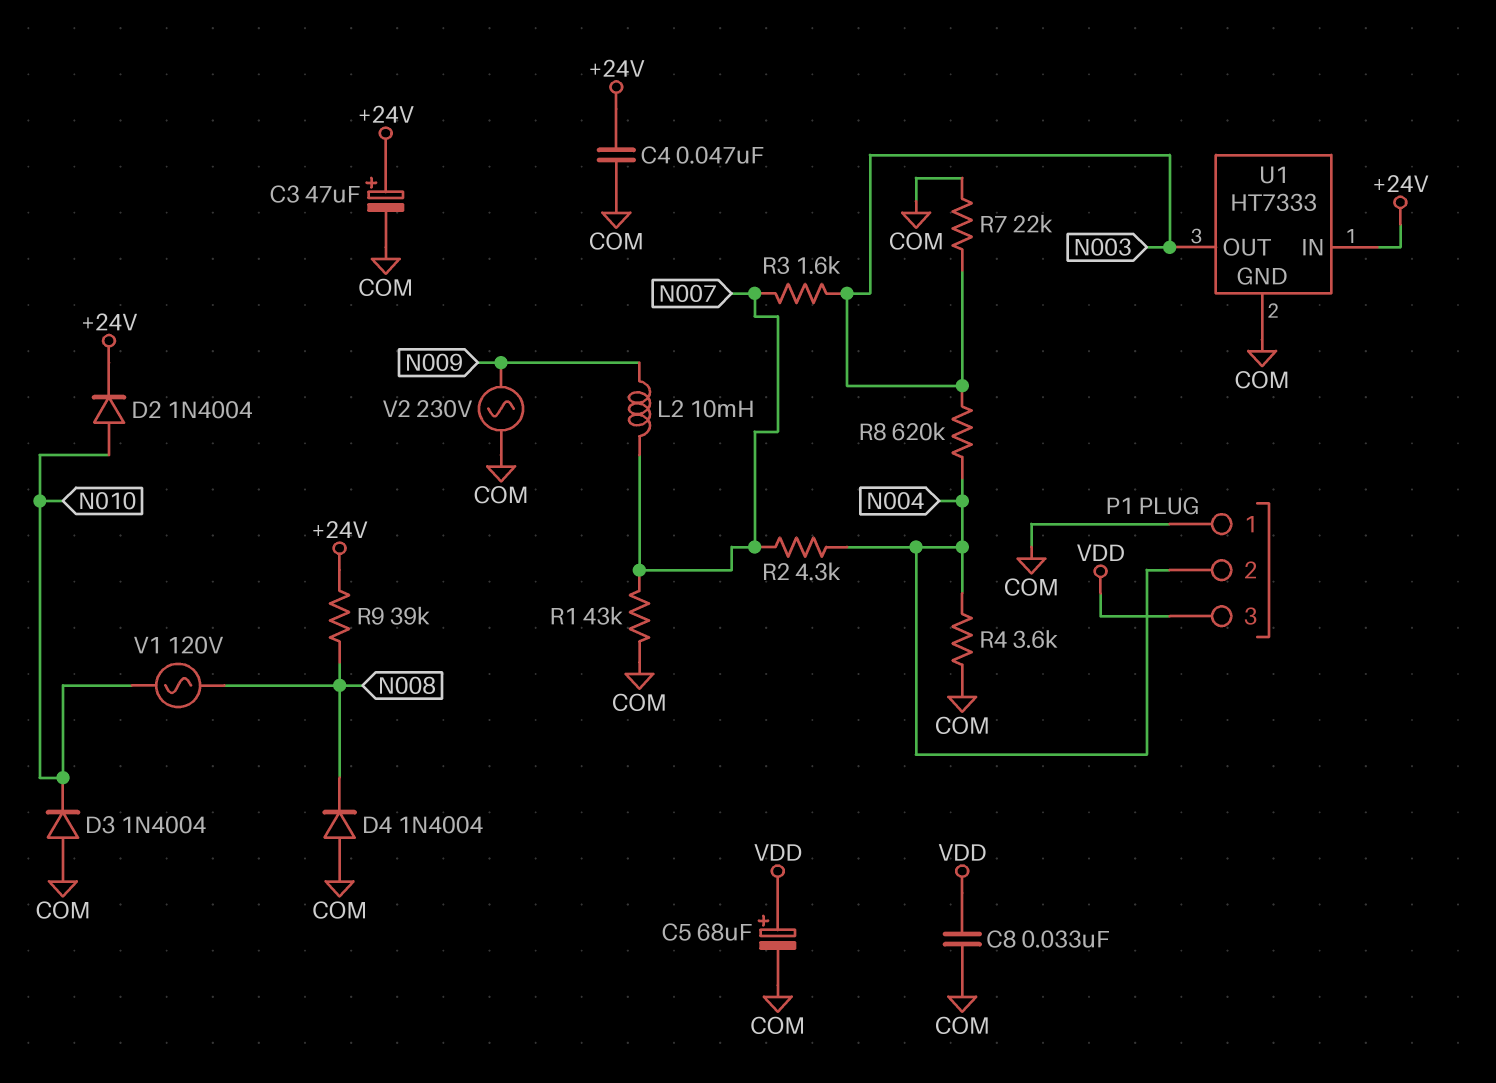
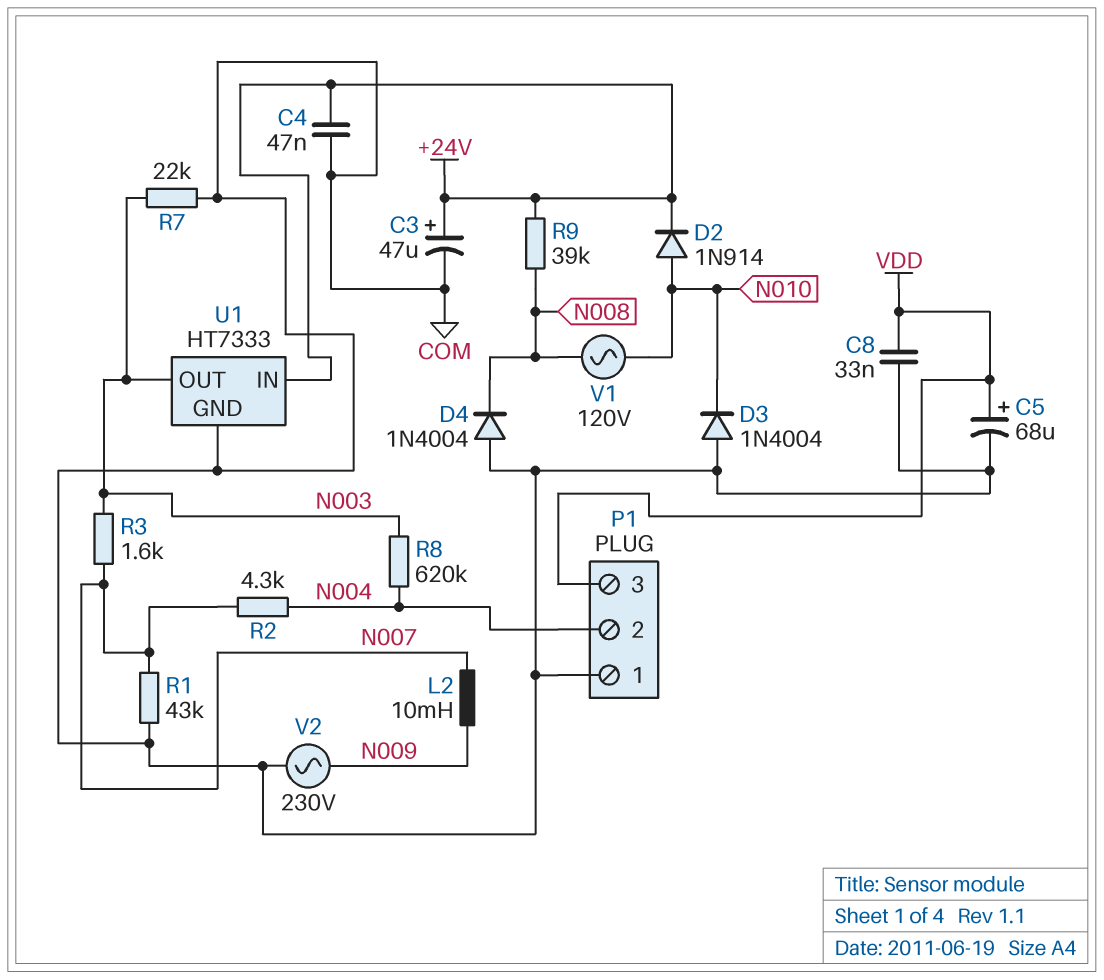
D2: diode 1N4004 (A N010, K +24V) -> diode 1N914 (A N010, K +24V)
R4: 3.6k (COM, N004) -> none

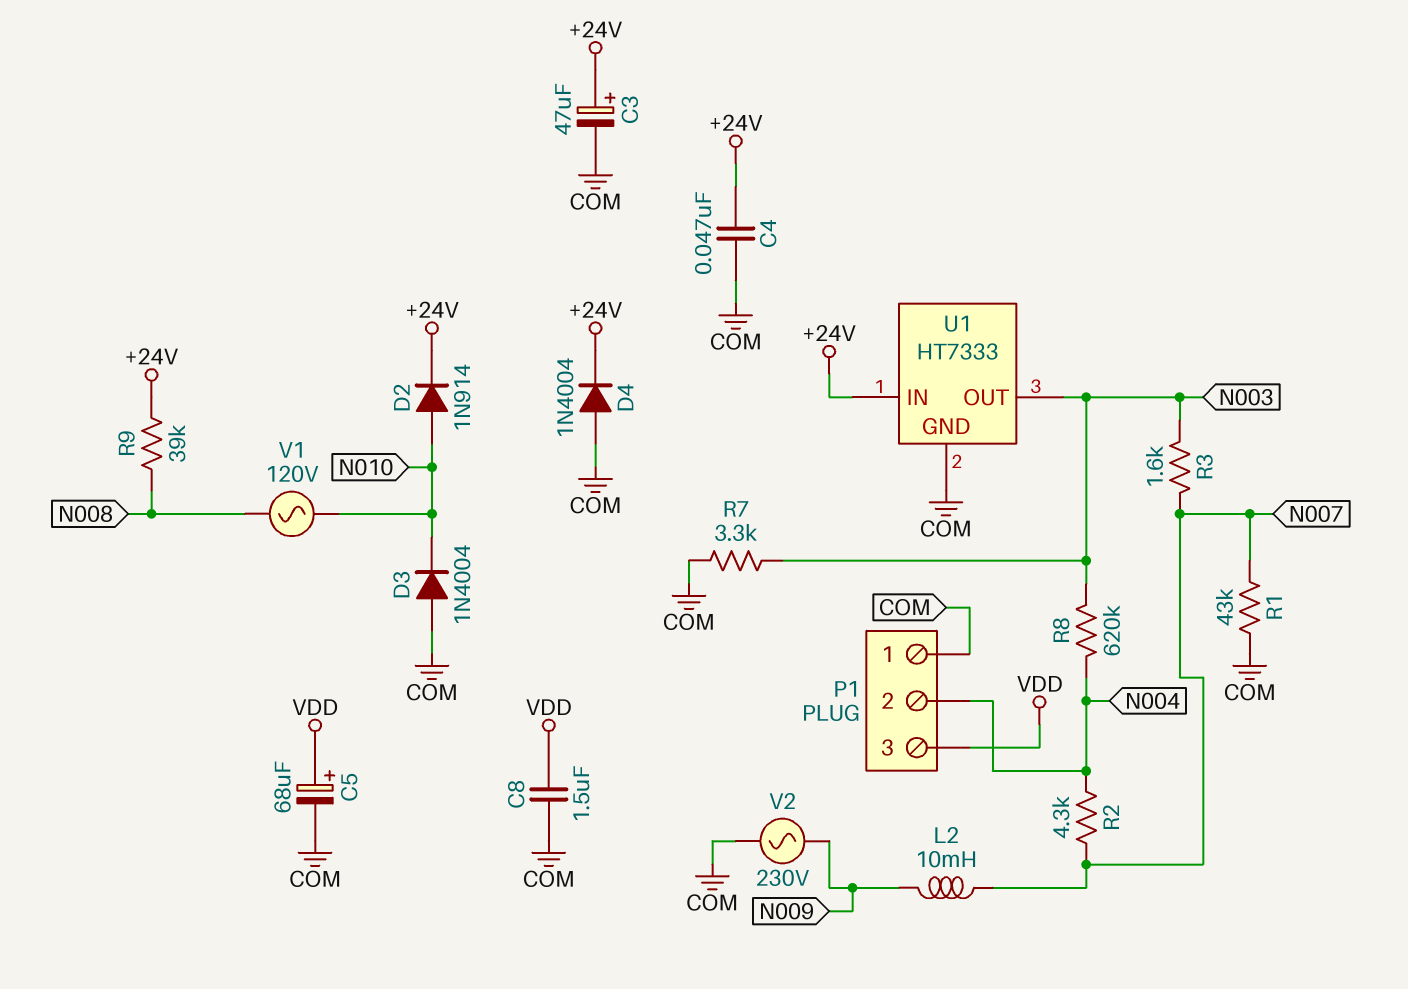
C8: 33nF (COM, VDD) -> 1.5uF (COM, VDD)
D4: diode 1N4004 (A COM, K N008) -> diode 1N4004 (A COM, K +24V)
R7: 22k (COM, N003) -> 3.3k (COM, N003)

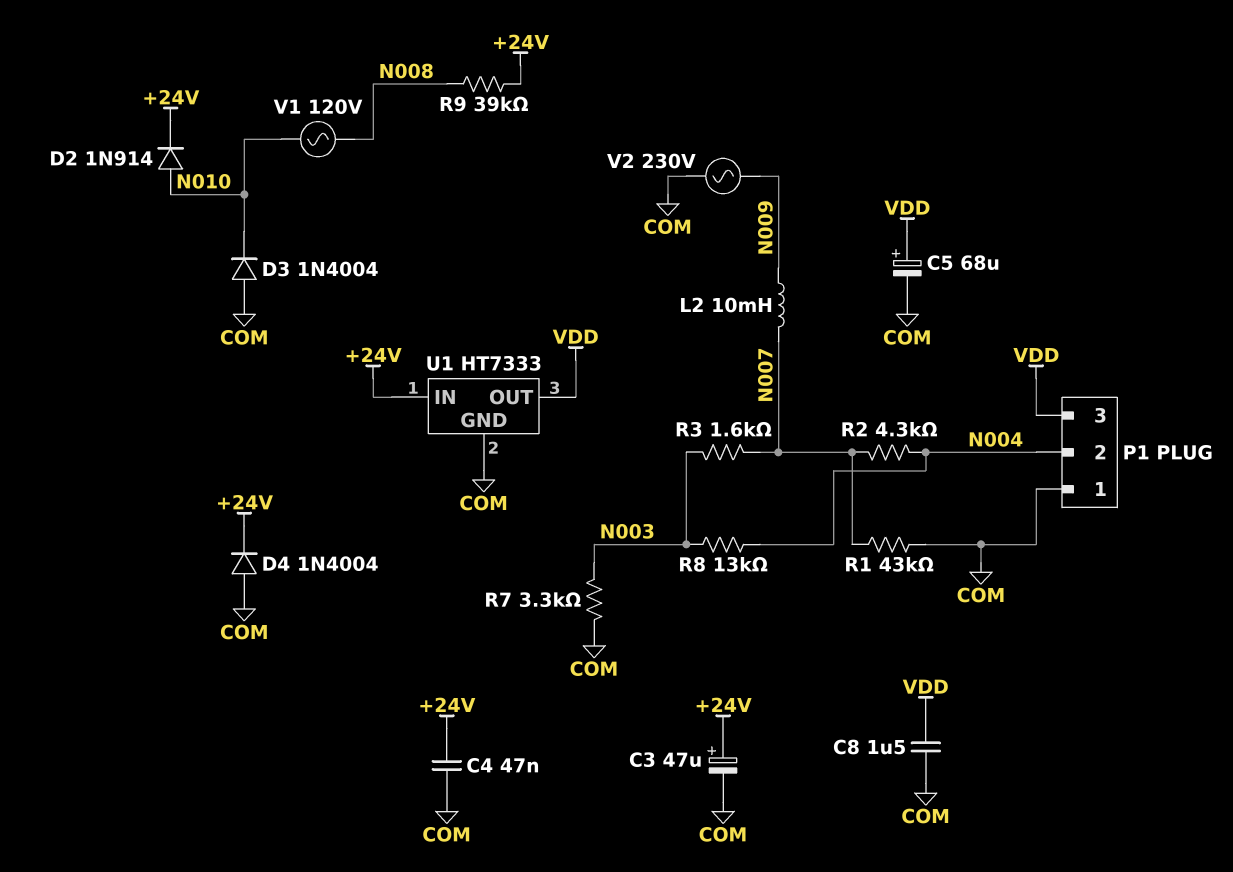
R8: 620k (N003, N004) -> 13k (N003, N004)
U1 pin OUT: N003 -> VDD

